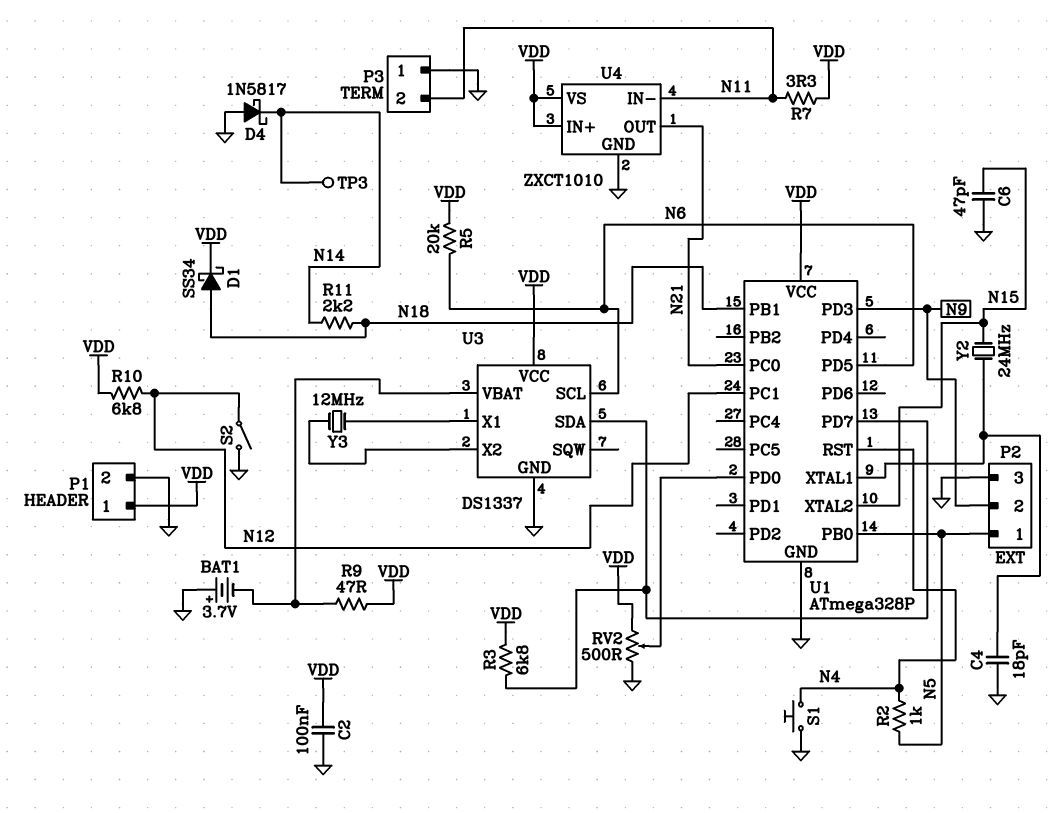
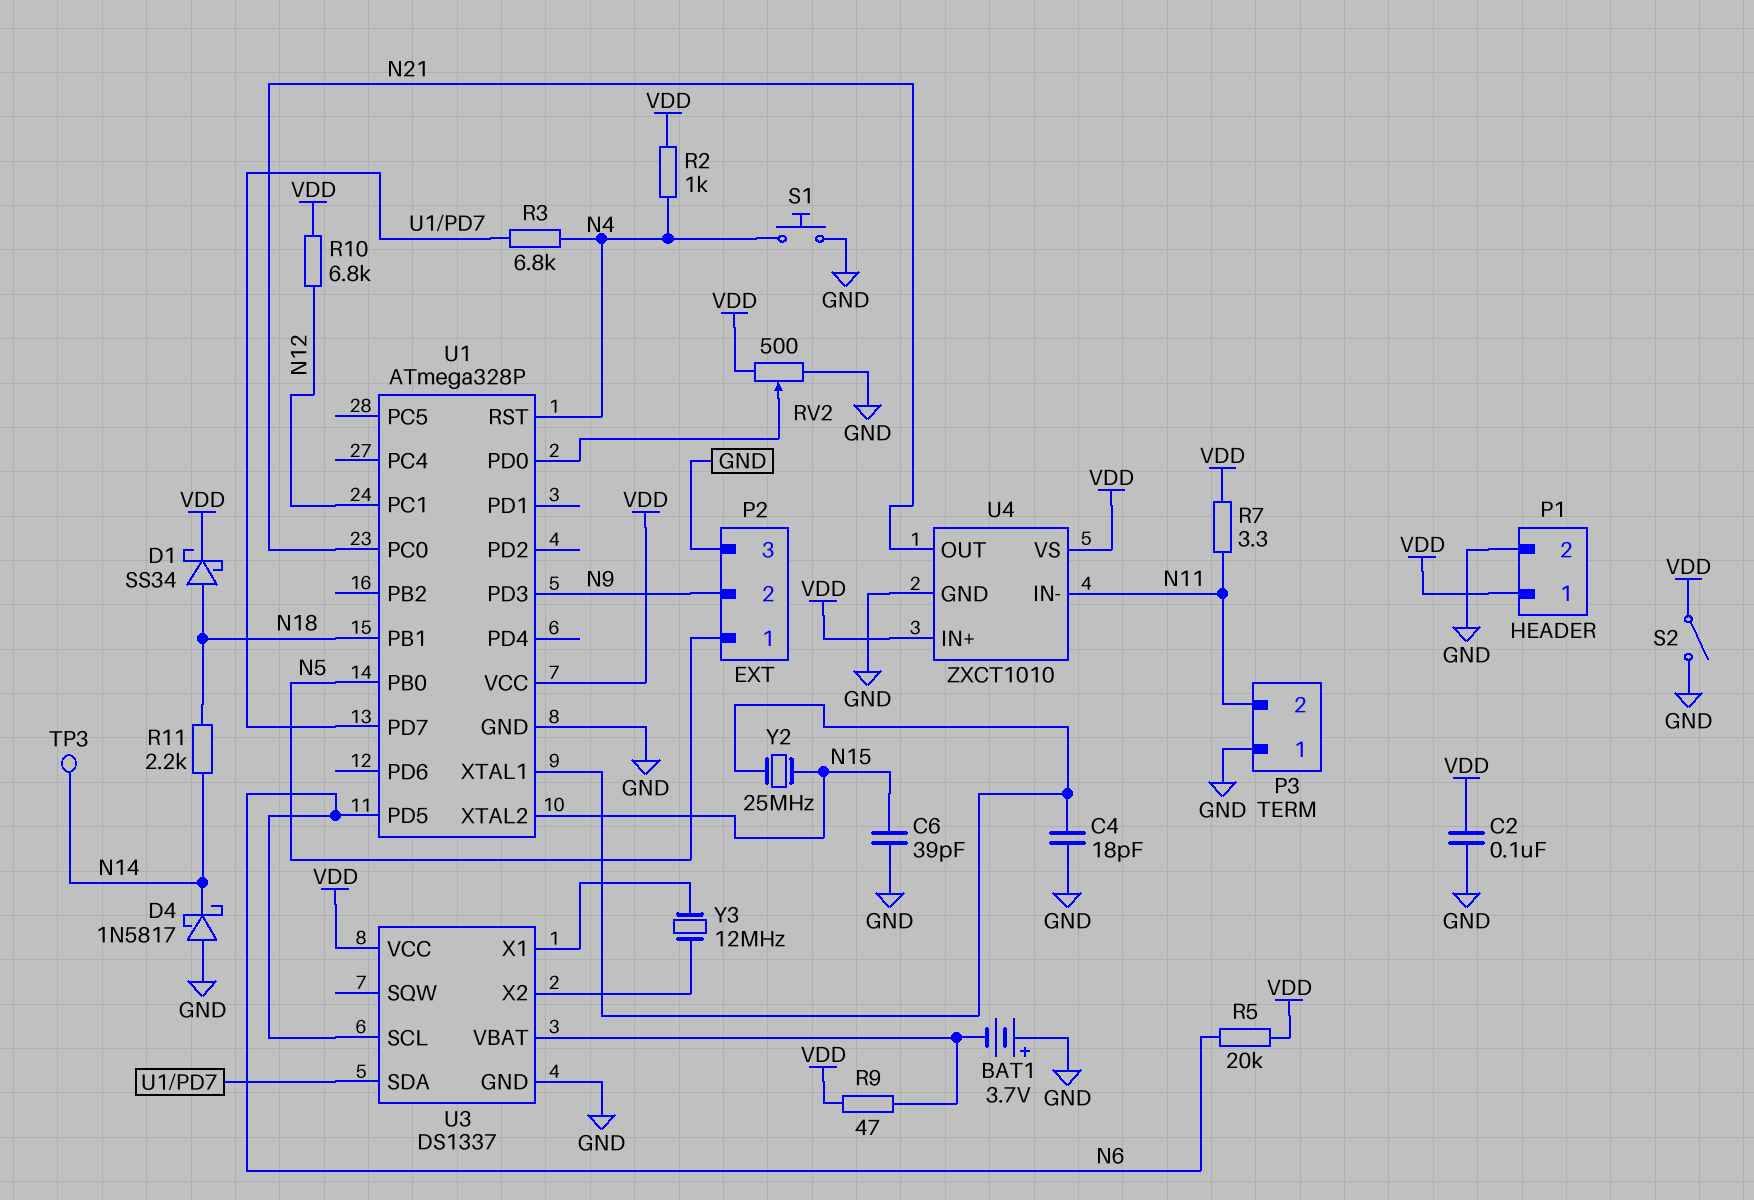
C6: 47pF (GND, N15) -> 39pF (GND, N15)
R2: 1k (N4, N5) -> 1k (N4, VDD)
R3: 6.8k (U1/PD7, VDD) -> 6.8k (N4, U1/PD7)
S2: switch (GND, N12) -> switch (GND, VDD)
Y2: 24MHz (N15, U1/XTAL1) -> 25MHz (N15, U1/XTAL1)

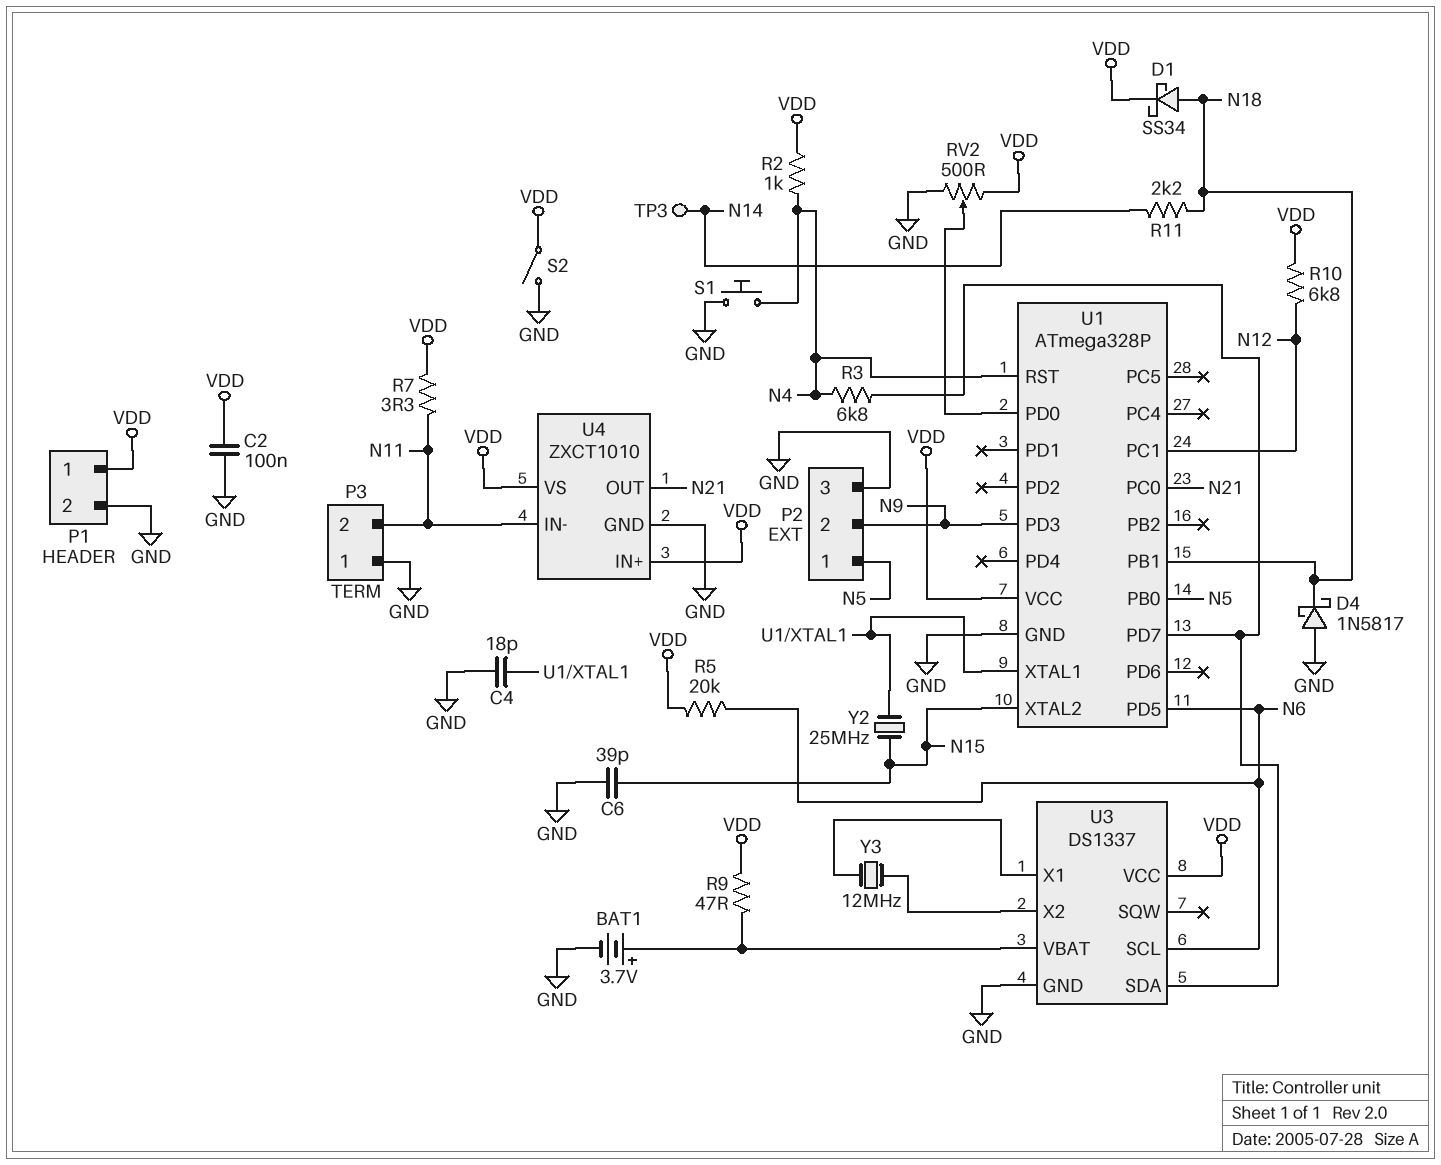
BAT1: 3.7V (plus GND, minus U3/VBAT) -> 3.7V (plus U3/VBAT, minus GND)
D4: schottky 1N5817 (A GND, K N14) -> schottky 1N5817 (A GND, K N18)

